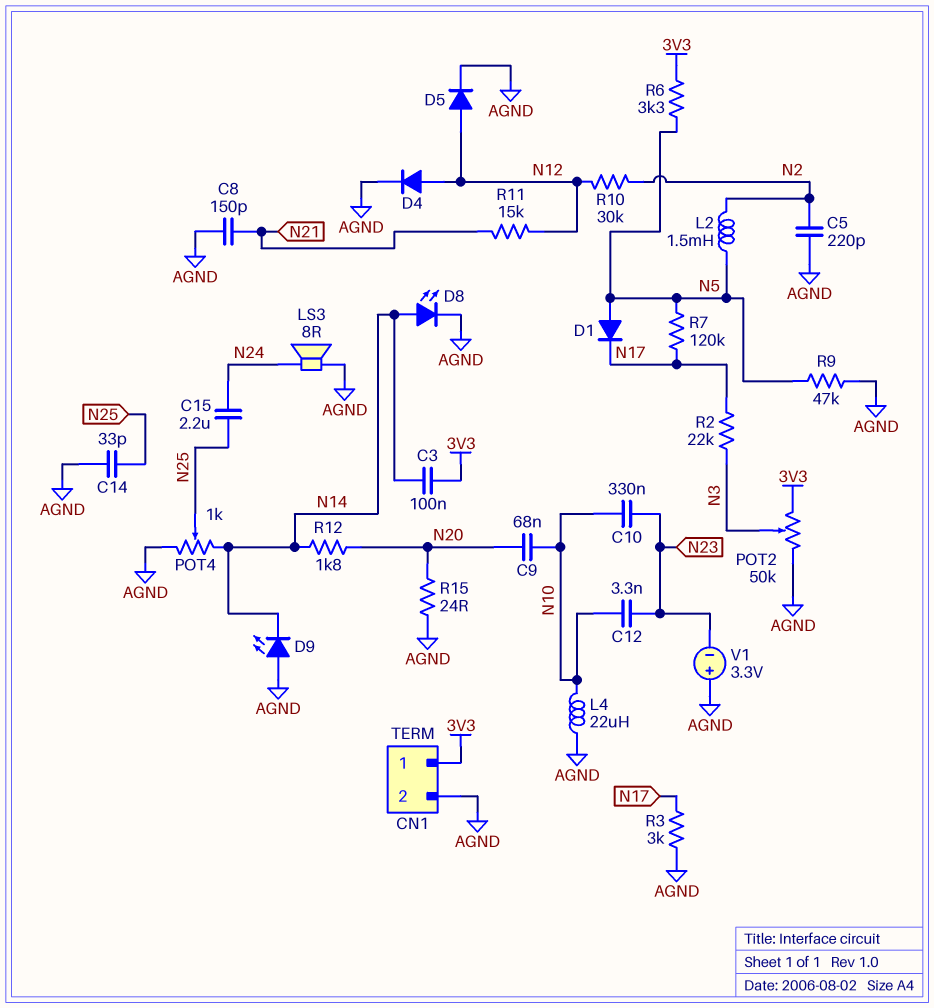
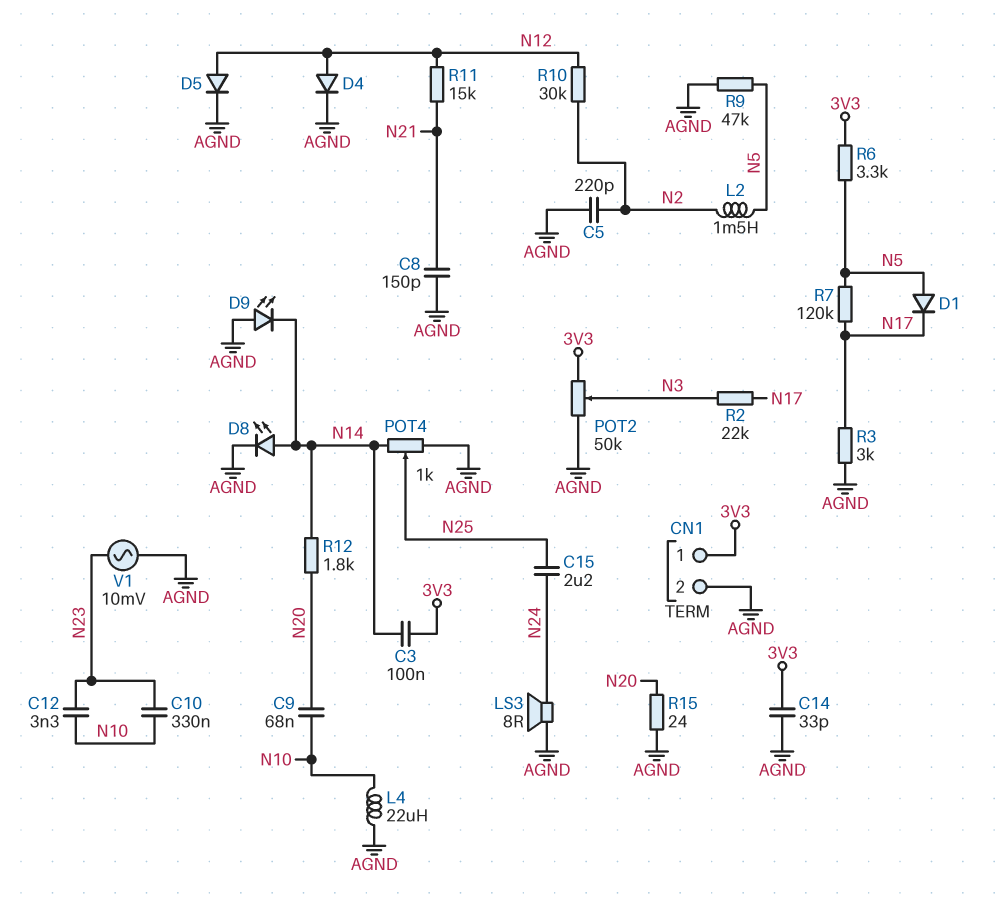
C14: 33pF (AGND, N25) -> 33pF (3V3, AGND)
V1: 3.3V (plus AGND, minus N23) -> AC 10mV (AGND, N23)

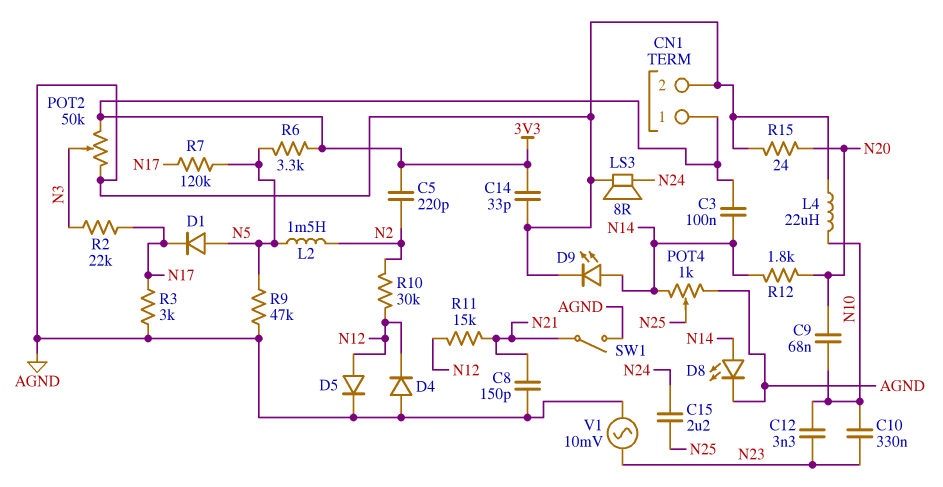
C5: 220pF (AGND, N2) -> 220pF (3V3, N2)
D4: diode (A N12, K AGND) -> diode (A AGND, K N12)
D9: LED (A AGND, K N14) -> LED (A N14, K AGND)
SW1: none -> switch (AGND, N21)

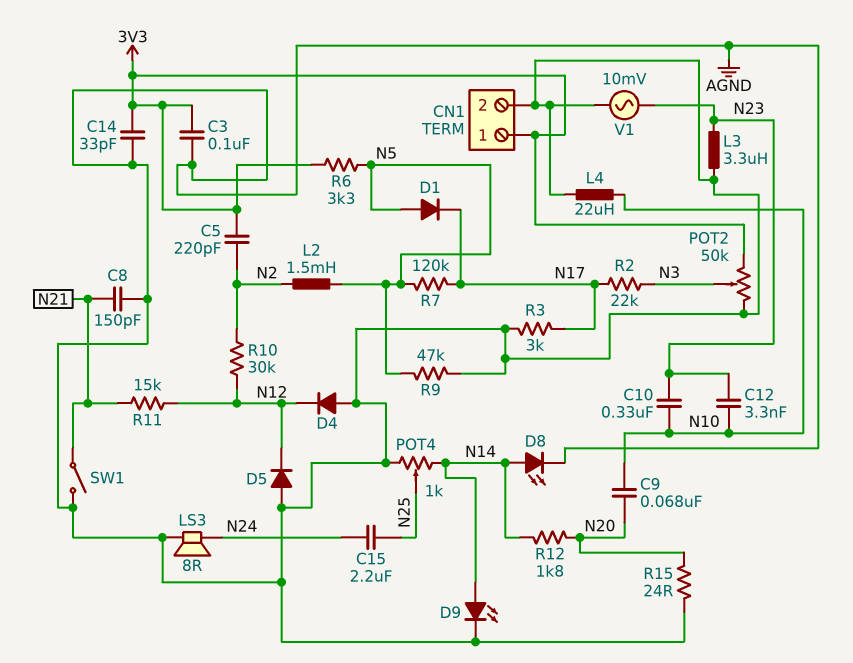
C3: 100nF (3V3, N14) -> 100nF (3V3, AGND)
D5: diode (A N12, K AGND) -> diode (A AGND, K N12)
L3: none -> 3.3uH (AGND, N23)

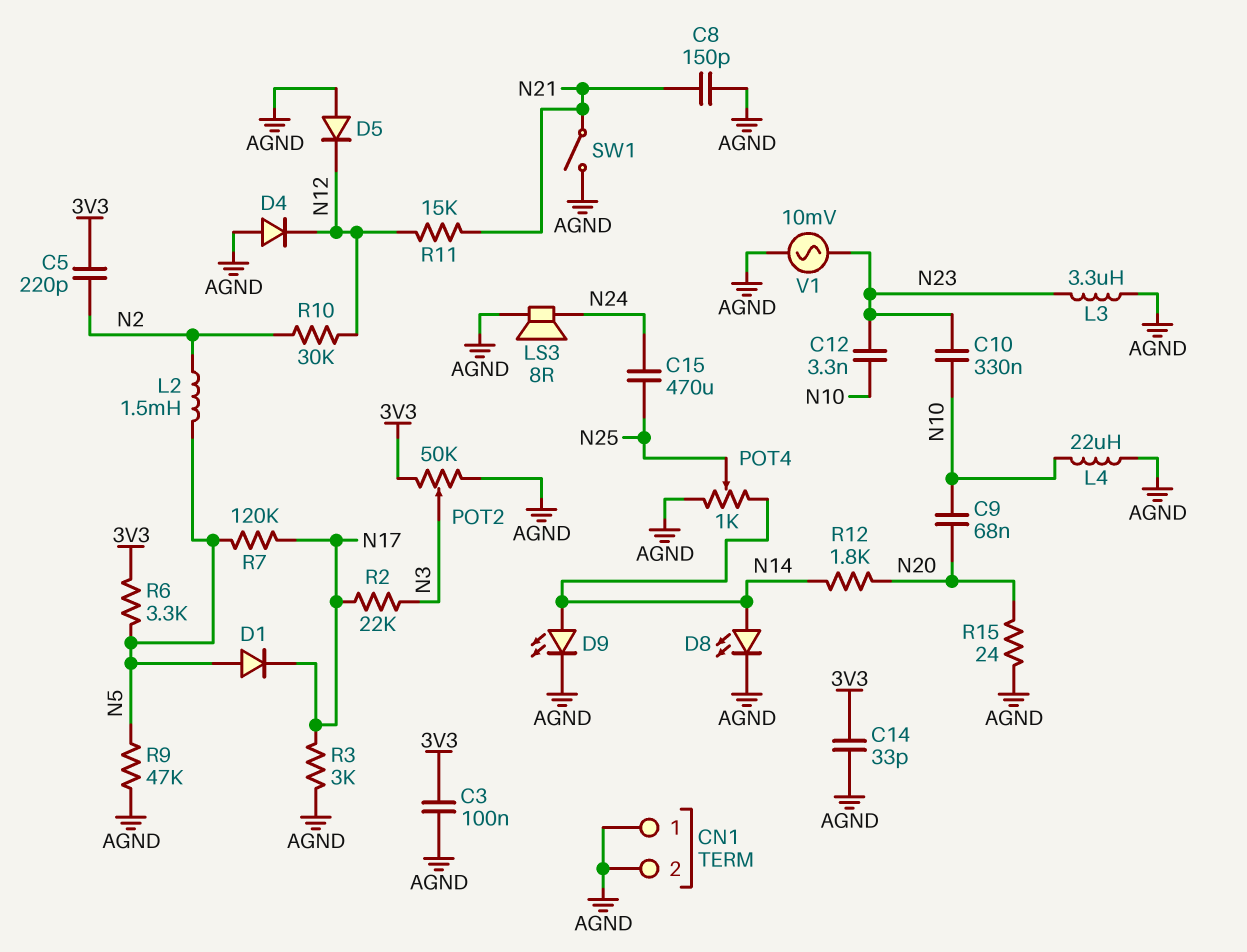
C15: 2.2uF (N24, N25) -> 470uF (N24, N25)
CN1 pin 1: 3V3 -> AGND

